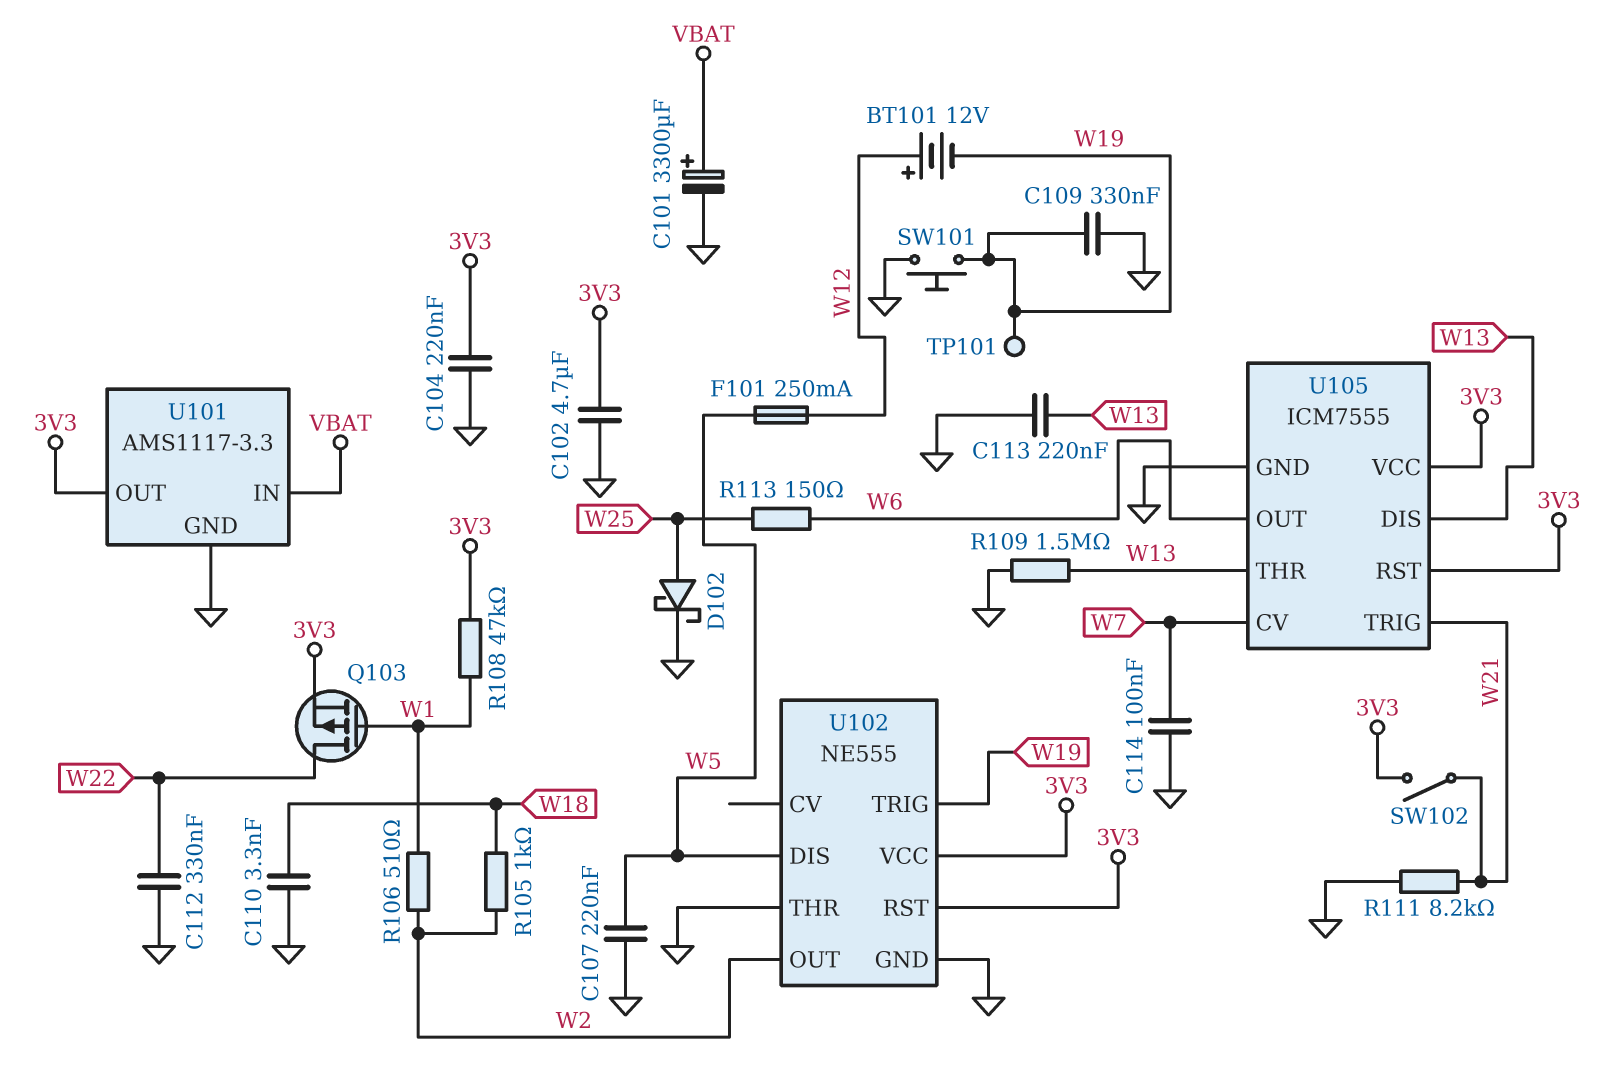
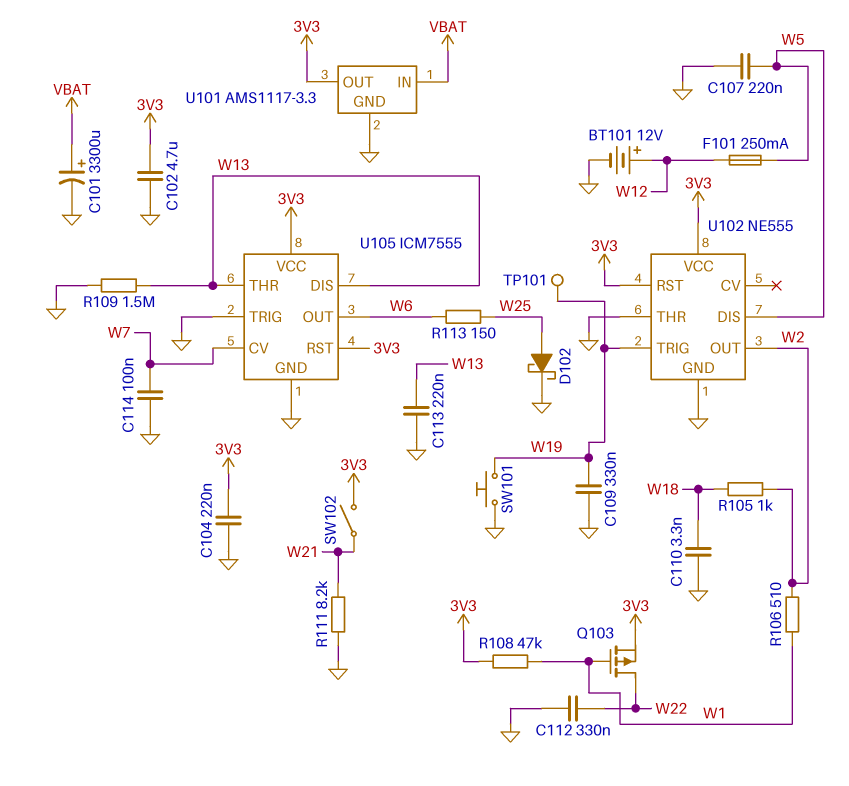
BT101: 12V (plus W12, minus W19) -> 12V (plus W12, minus GND)
U105 pin TRIG: W21 -> GND

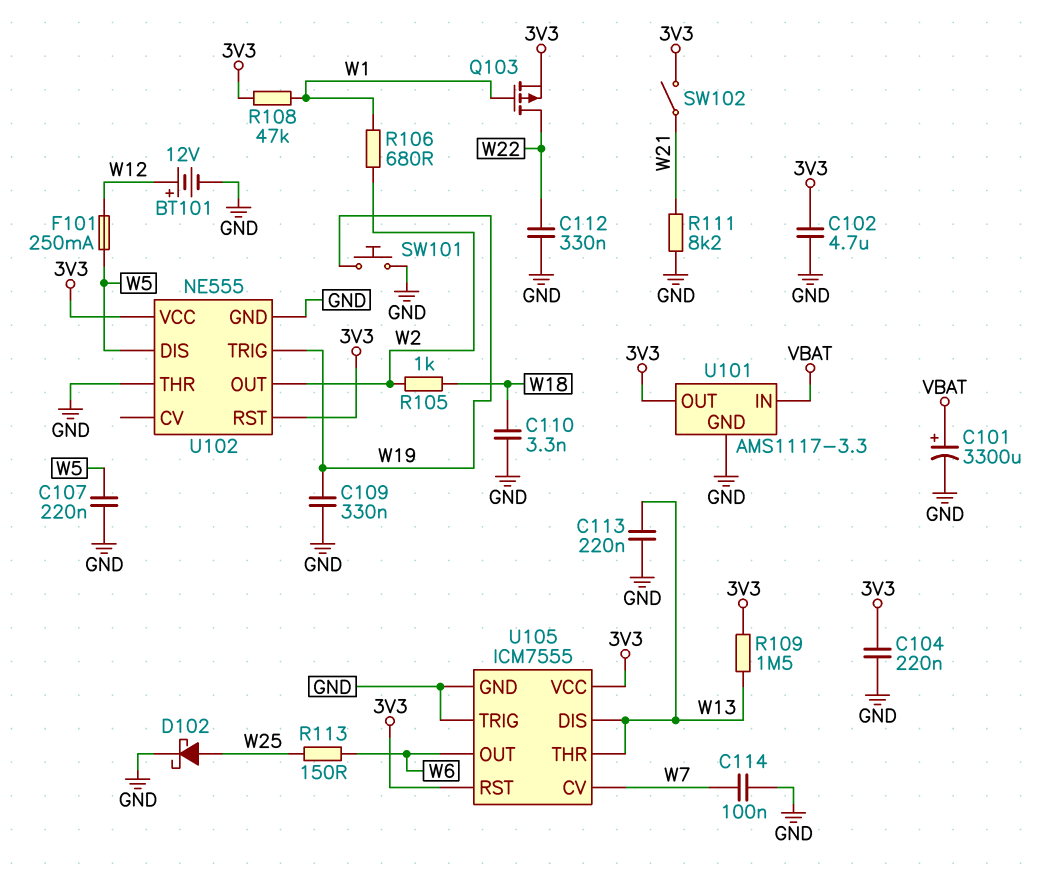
R106: 510 (W1, W2) -> 680 (W1, W2)
R109: 1.5M (GND, W13) -> 1.5M (3V3, W13)
TP101: test point (W19) -> none

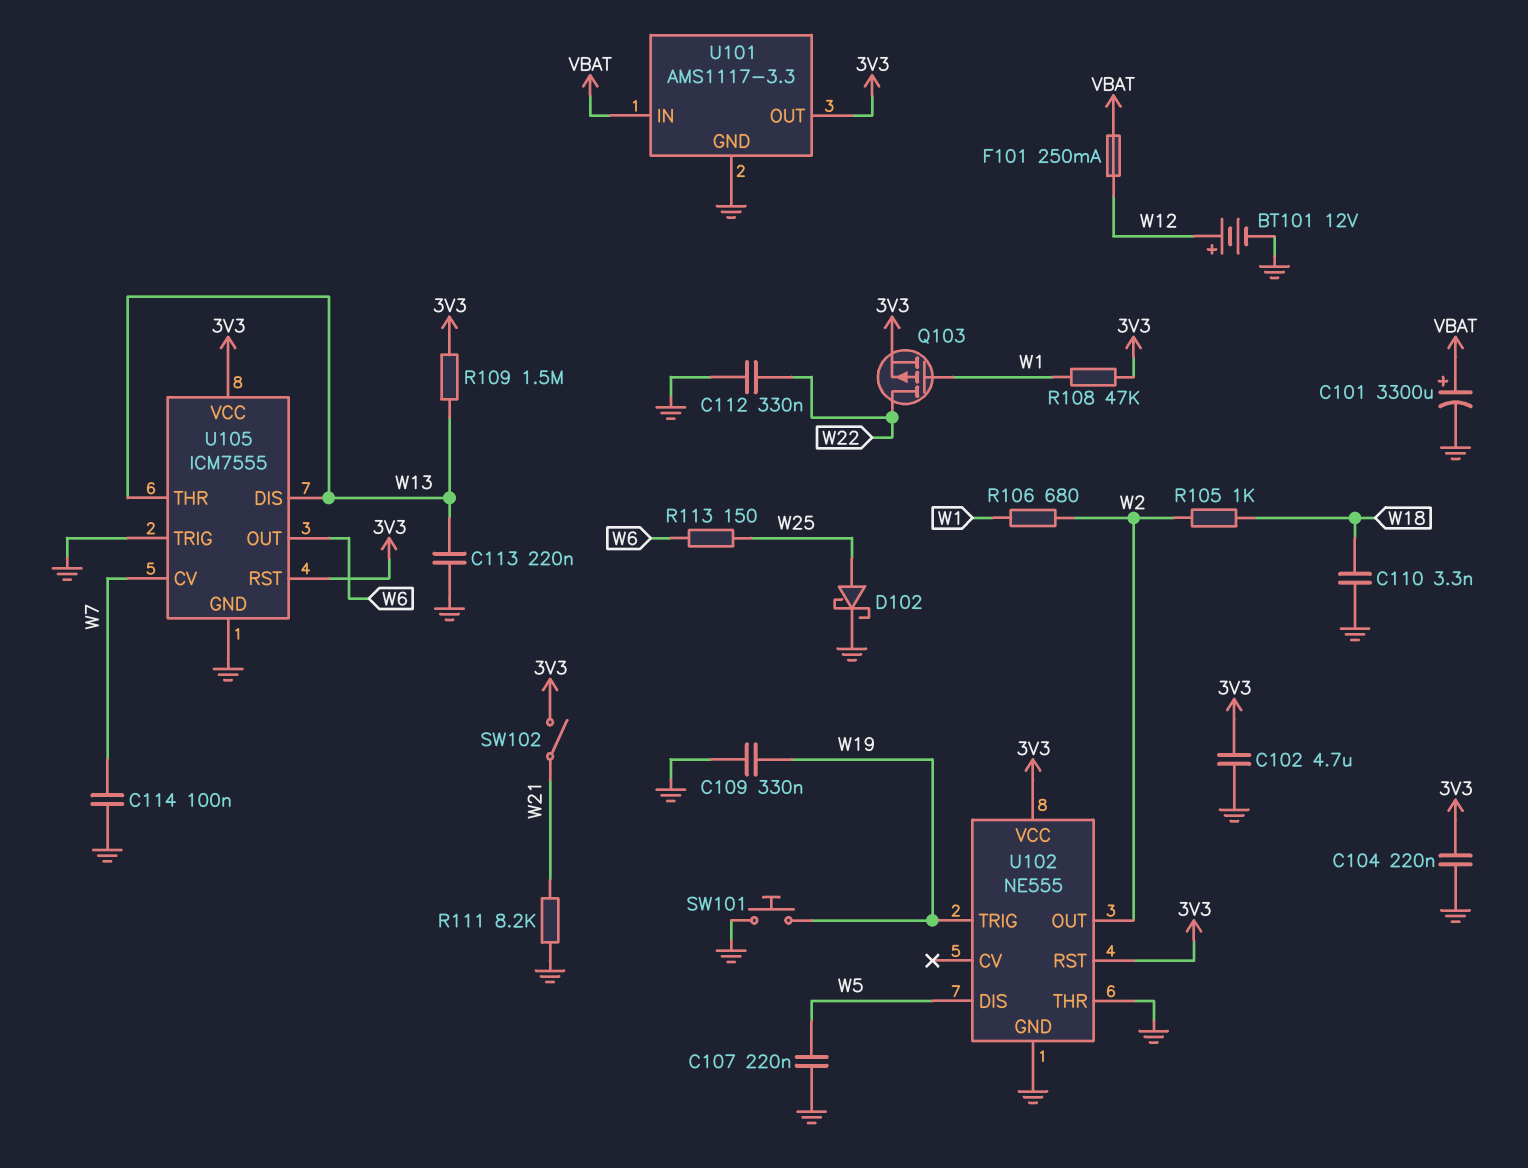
F101: 250mA (W5, W12) -> 250mA (VBAT, W12)

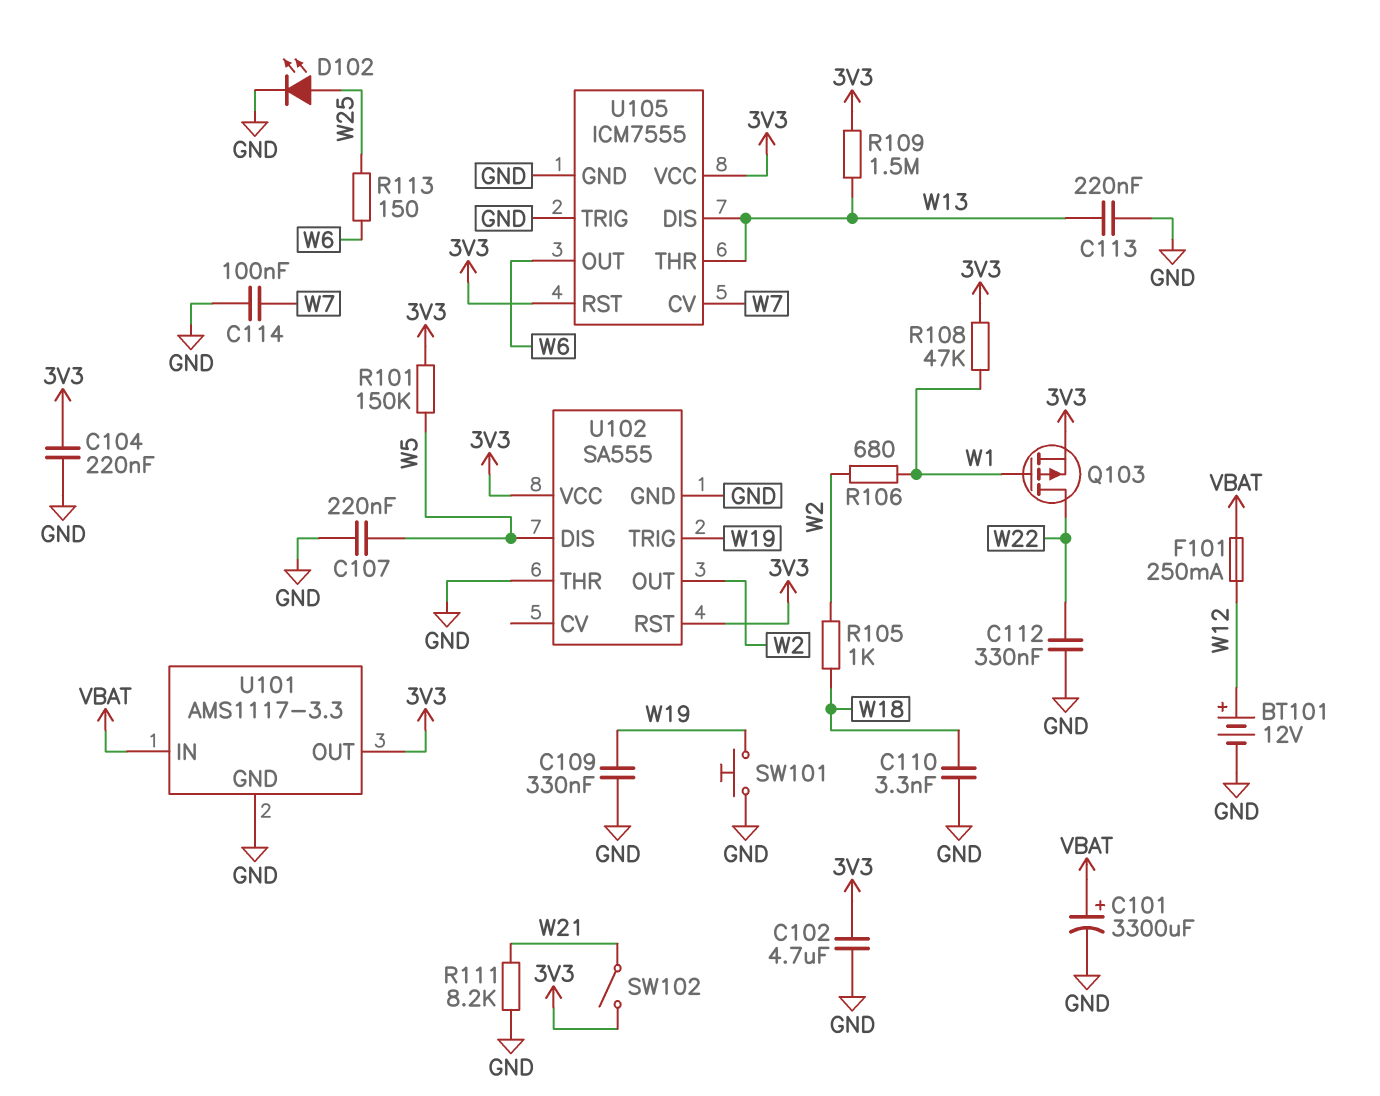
D102: schottky (A W25, K GND) -> LED (A W25, K GND)
R101: none -> 150k (3V3, W5)
U102: NE555 -> SA555

